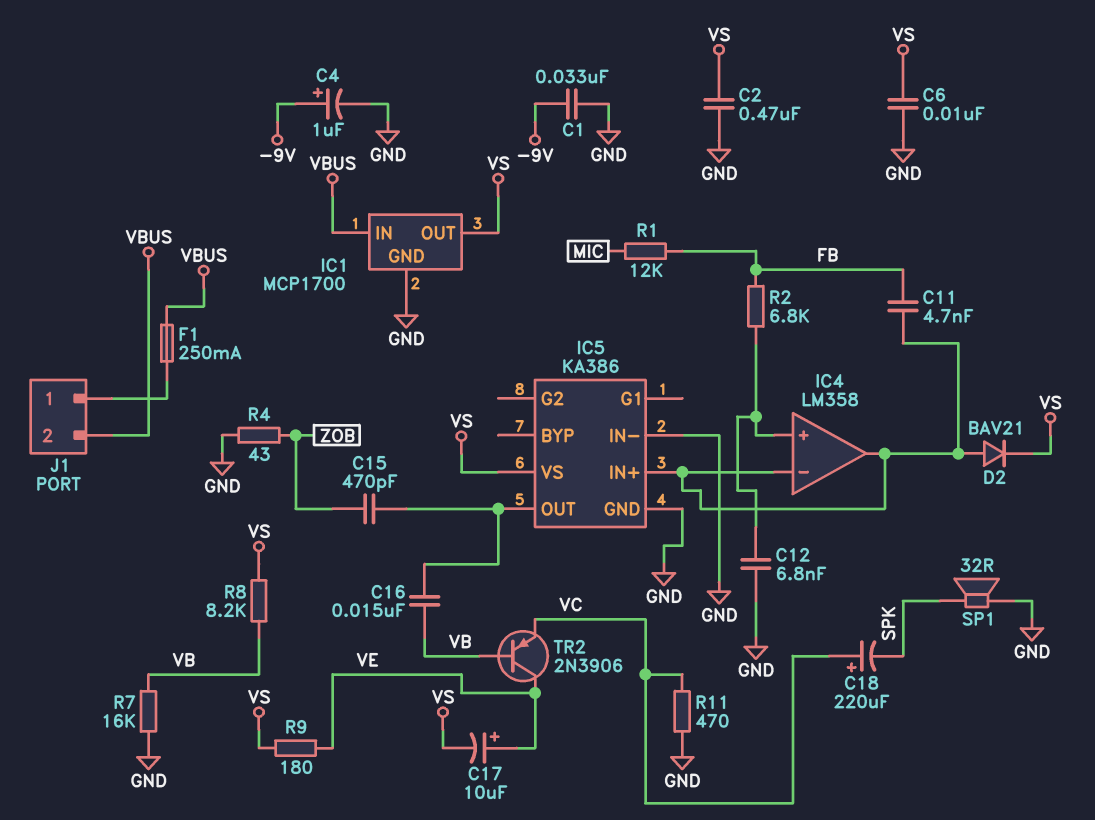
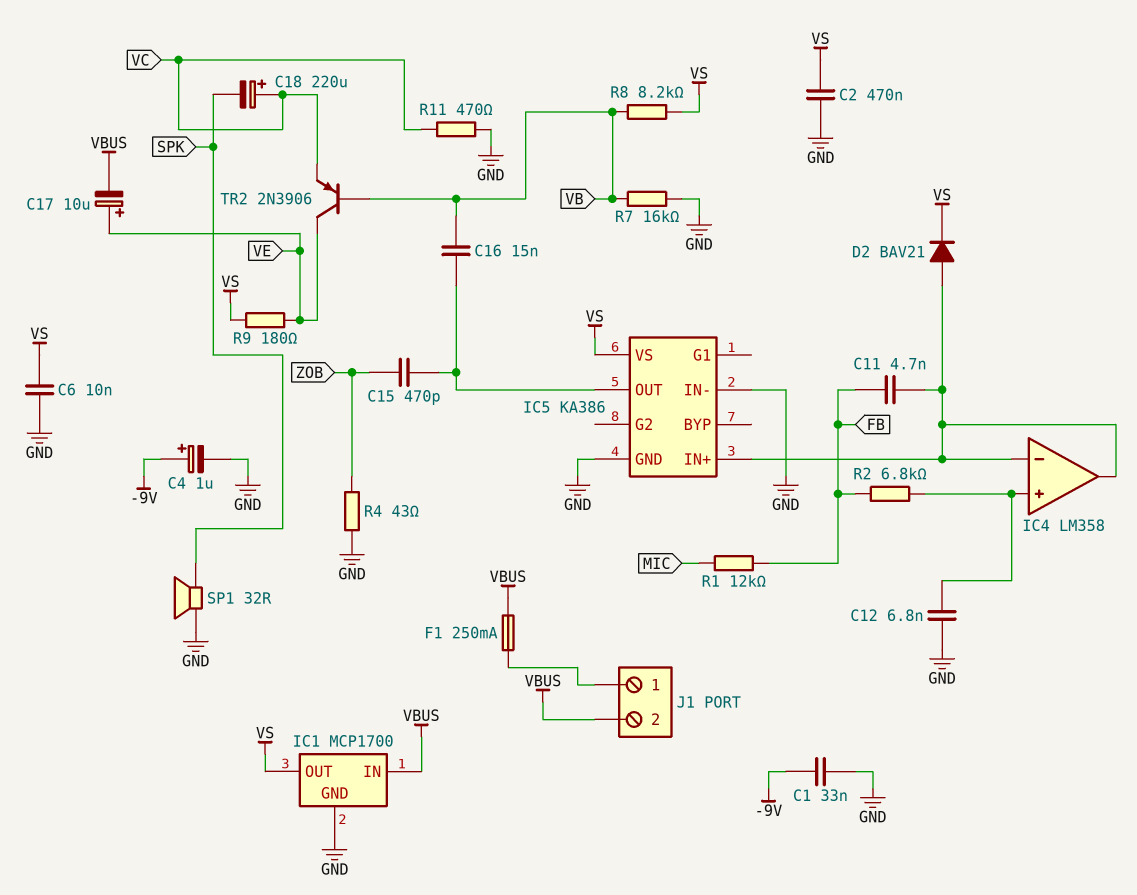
C17: 10uF (plus VE, minus VS) -> 10uF (plus VE, minus VBUS)

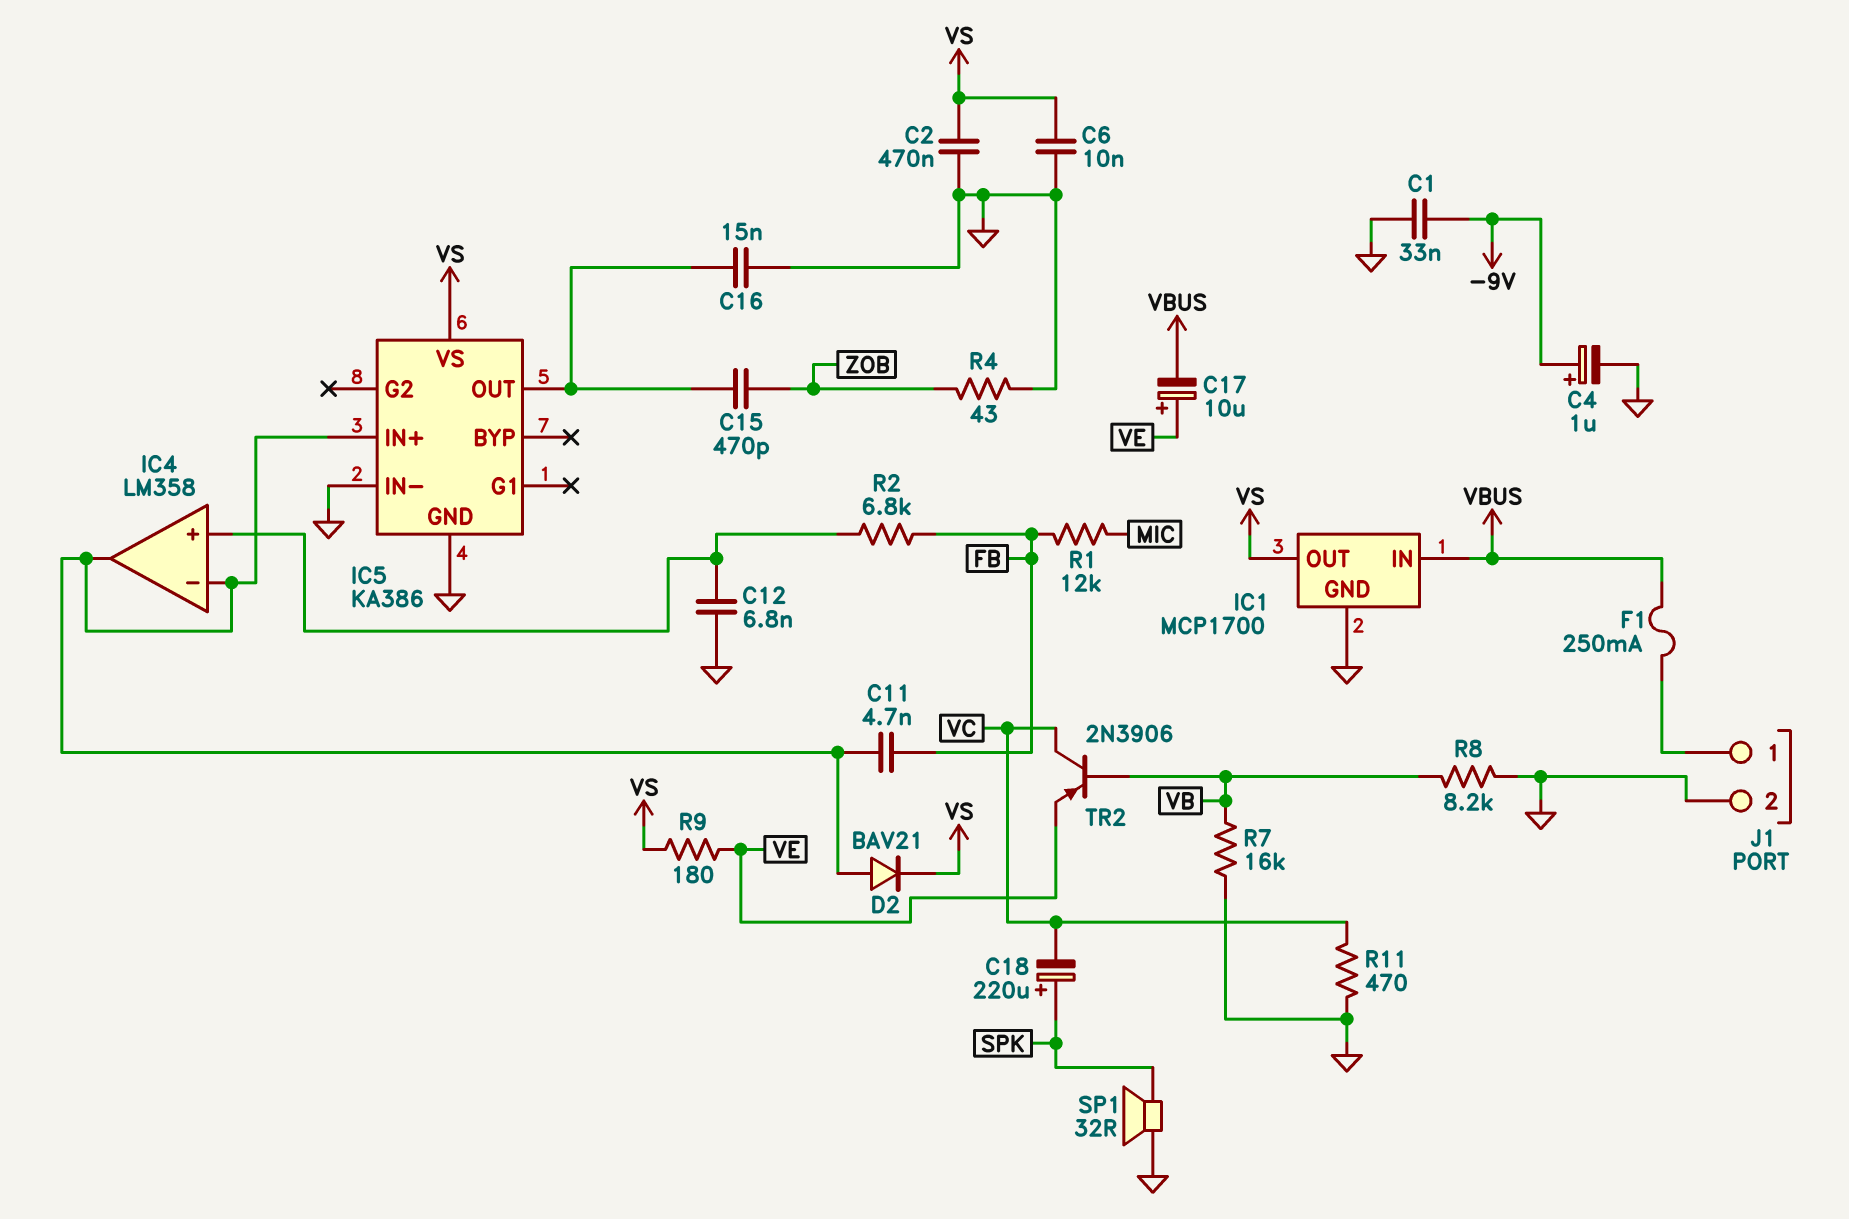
C16: 15nF (IC5/OUT, VB) -> 15nF (GND, IC5/OUT)
C18: 220uF (plus VC, minus SPK) -> 220uF (plus SPK, minus VC)
J1 pin 2: VBUS -> GND
R8: 8.2k (VB, VS) -> 8.2k (GND, VB)
TR2: PNP 2N3906 (B VB, C VE, E VC) -> PNP 2N3906 (B VB, C VC, E VE)

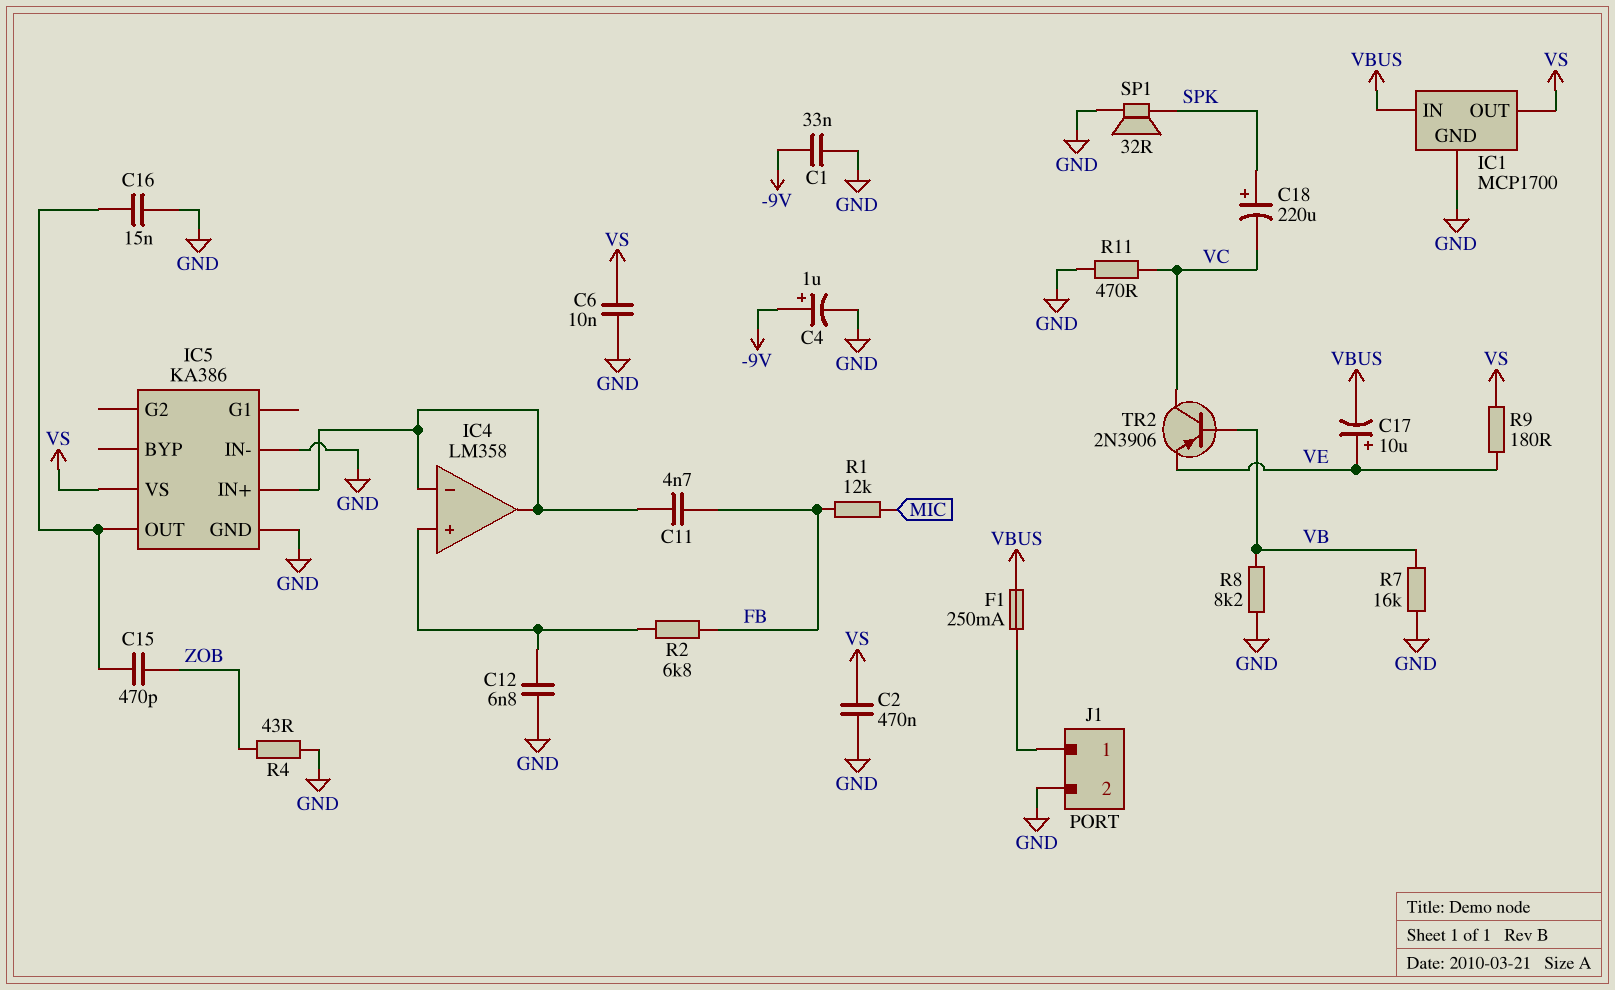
D2: diode BAV21 (A IC4/in-, K VS) -> none

